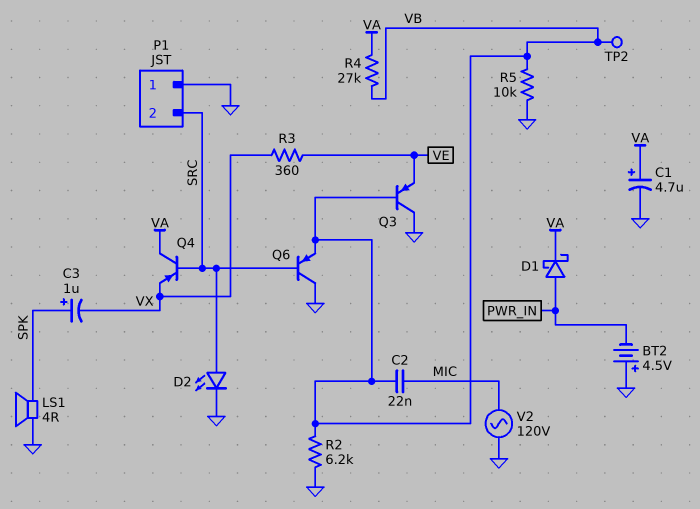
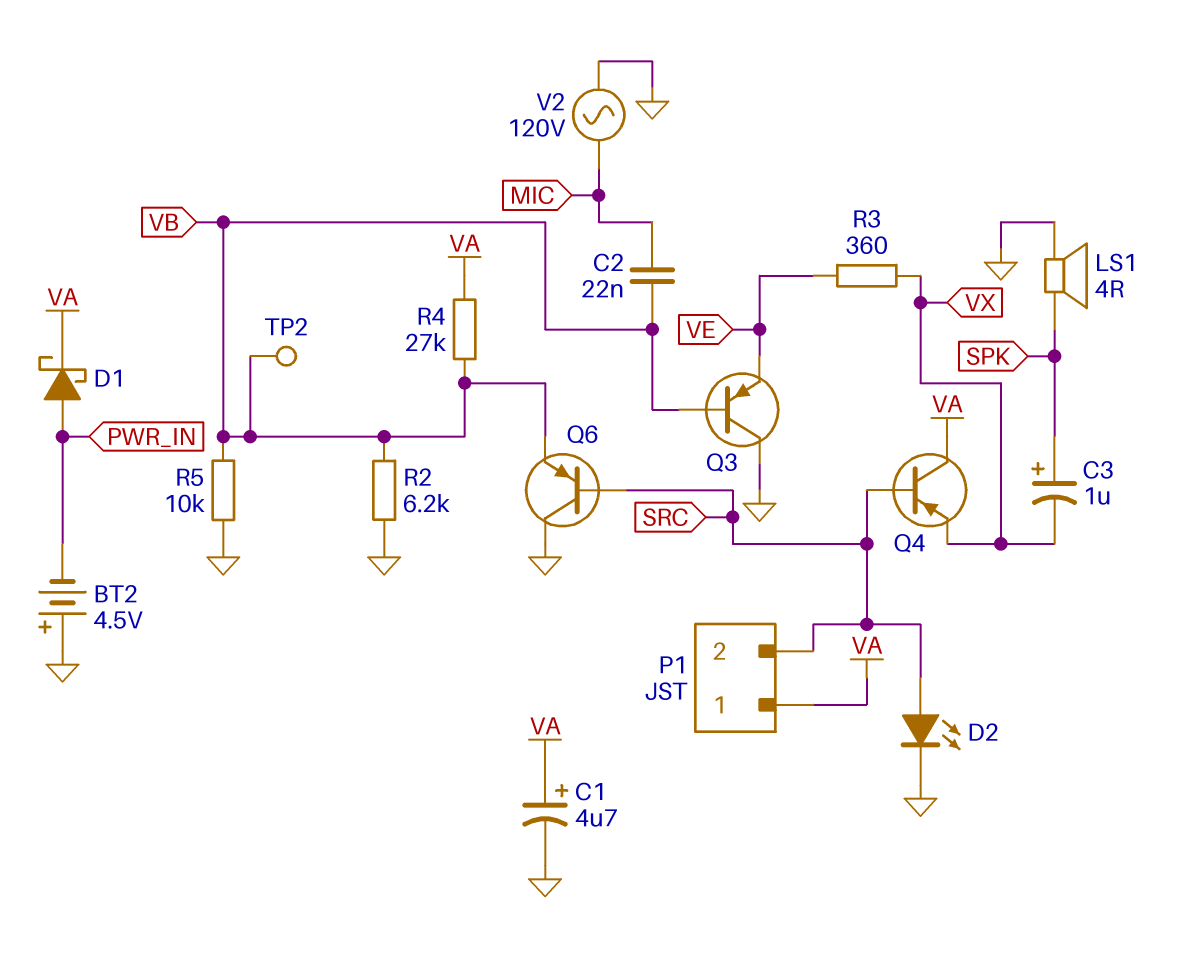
P1 pin 1: GND -> VA

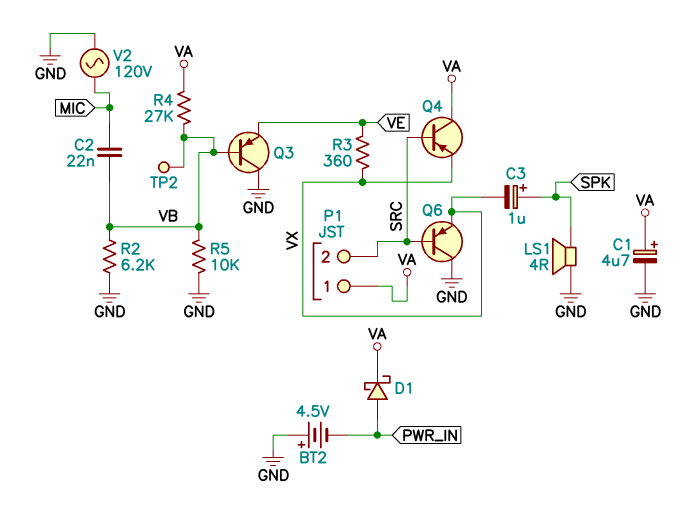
D2: LED (A SRC, K GND) -> none
Q6: PNP (B SRC, C GND, E VB) -> PNP (B SRC, C GND, E VX)

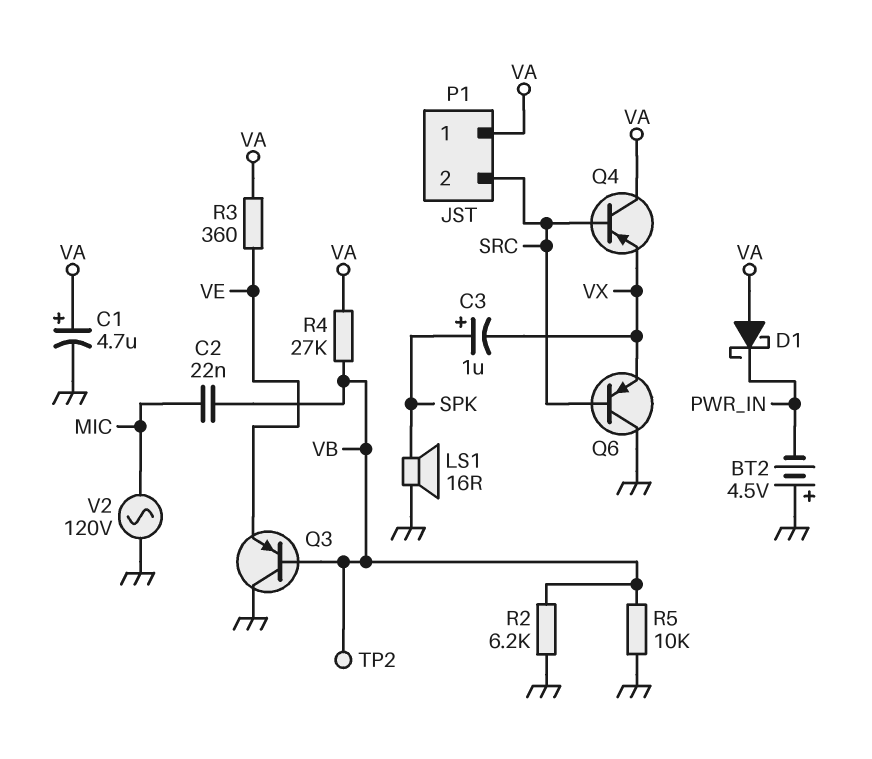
D1: schottky (A PWR_IN, K VA) -> schottky (A VA, K PWR_IN)
LS1: speaker 4R (GND, SPK) -> speaker 16R (GND, SPK)
R3: 360 (VE, VX) -> 360 (VA, VE)

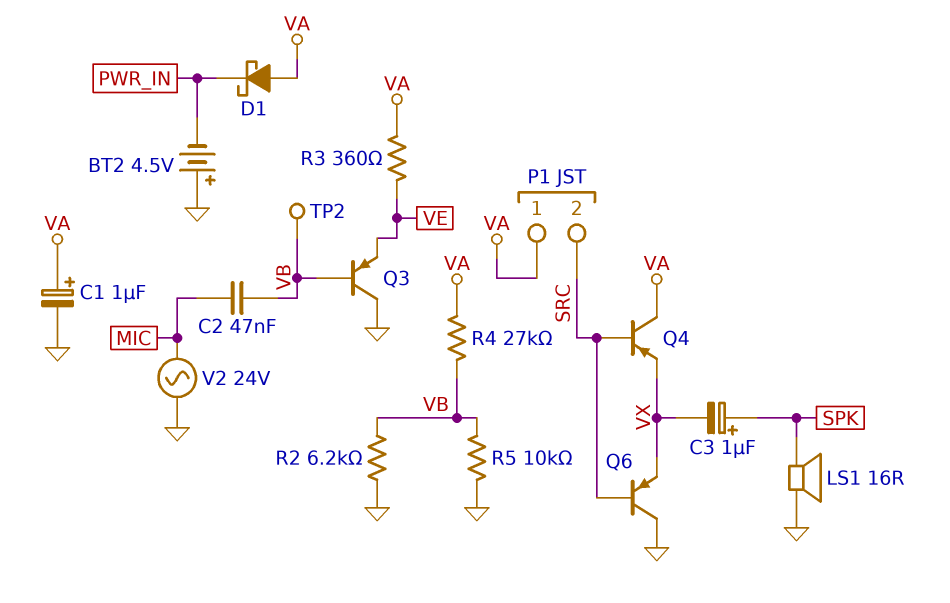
C1: 4.7uF (plus VA, minus GND) -> 1uF (plus VA, minus GND)
C2: 22nF (MIC, VB) -> 47nF (MIC, VB)
V2: AC 120V (GND, MIC) -> AC 24V (GND, MIC)

